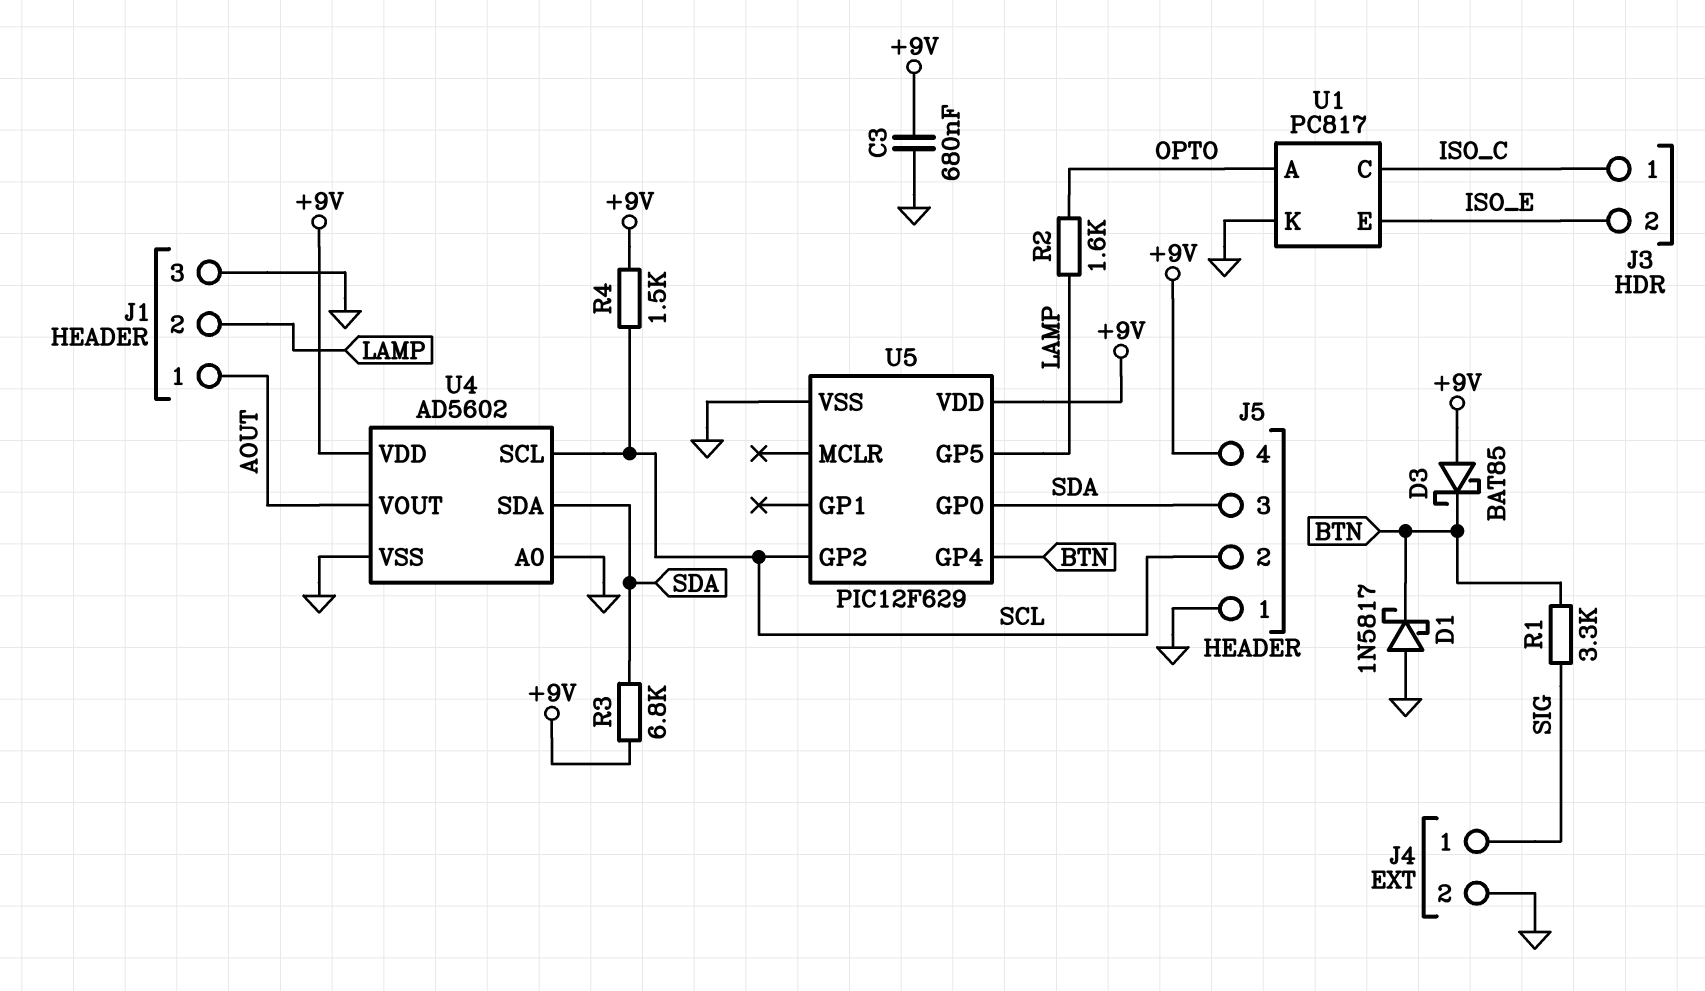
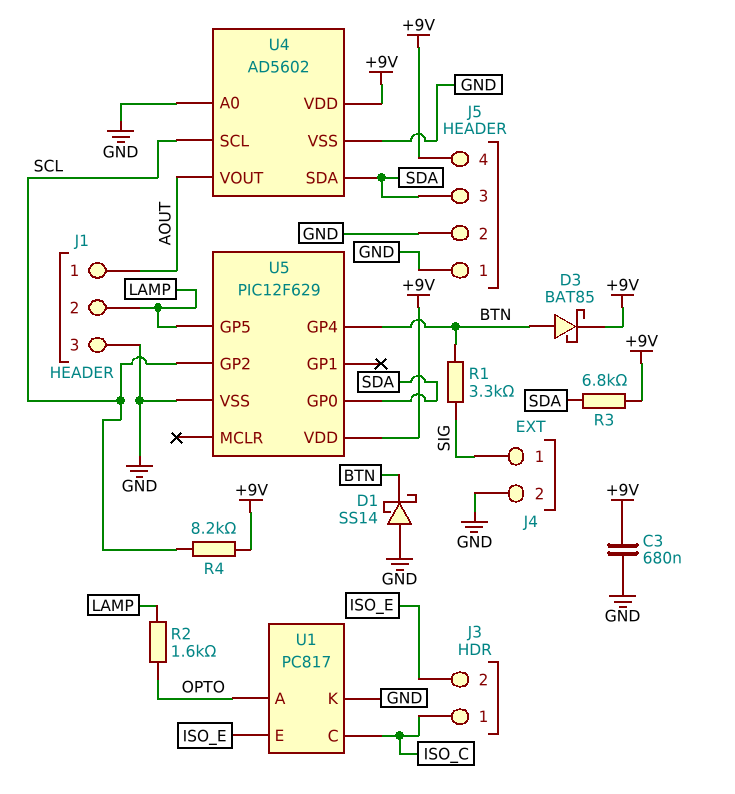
D1: schottky 1N5817 (A GND, K BTN) -> schottky SS14 (A GND, K BTN)
D3: schottky BAT85 (A +9V, K BTN) -> schottky BAT85 (A BTN, K +9V)
J5 pin 2: SCL -> GND
R4: 1.5k (+9V, SCL) -> 8.2k (+9V, SCL)

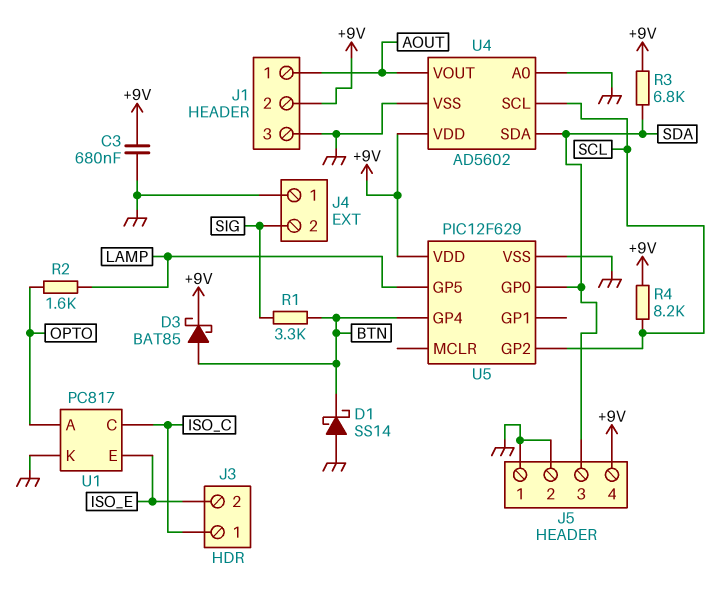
J1 pin 2: LAMP -> +9V
J4 pin 1: SIG -> GND
J4 pin 2: GND -> SIG

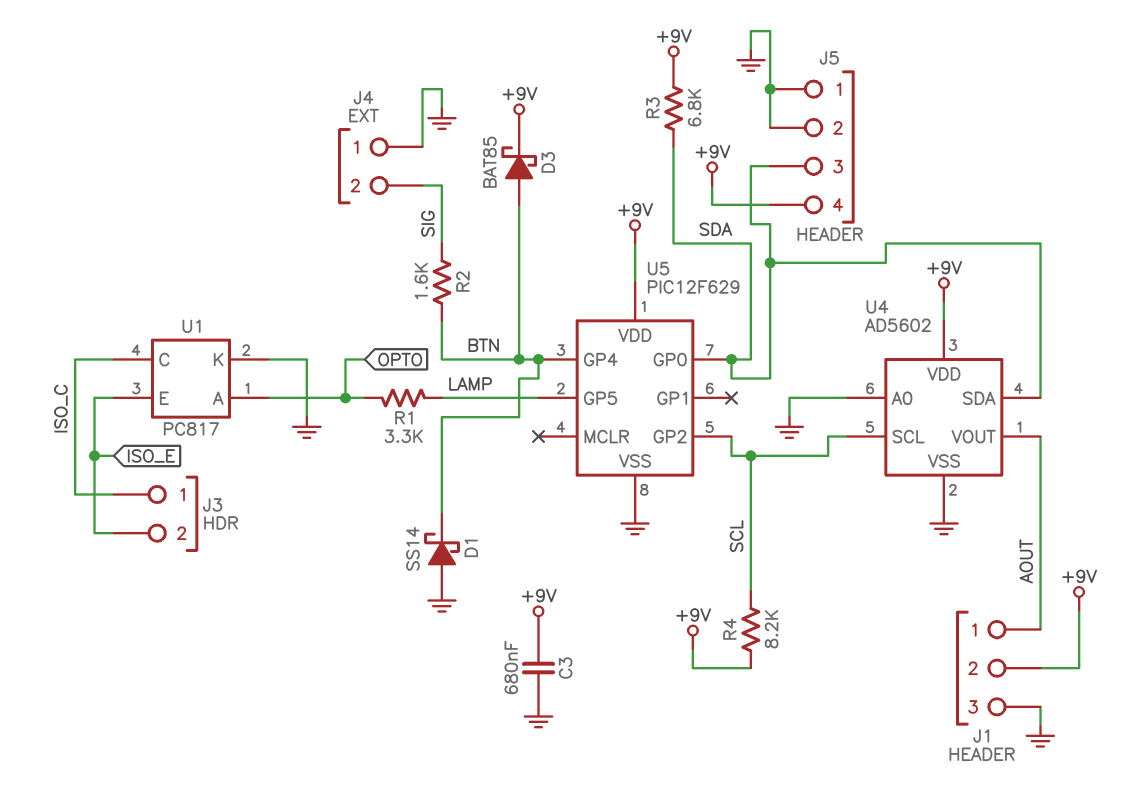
R1: 3.3k (BTN, SIG) -> 3.3k (LAMP, OPTO)
R2: 1.6k (LAMP, OPTO) -> 1.6k (BTN, SIG)

